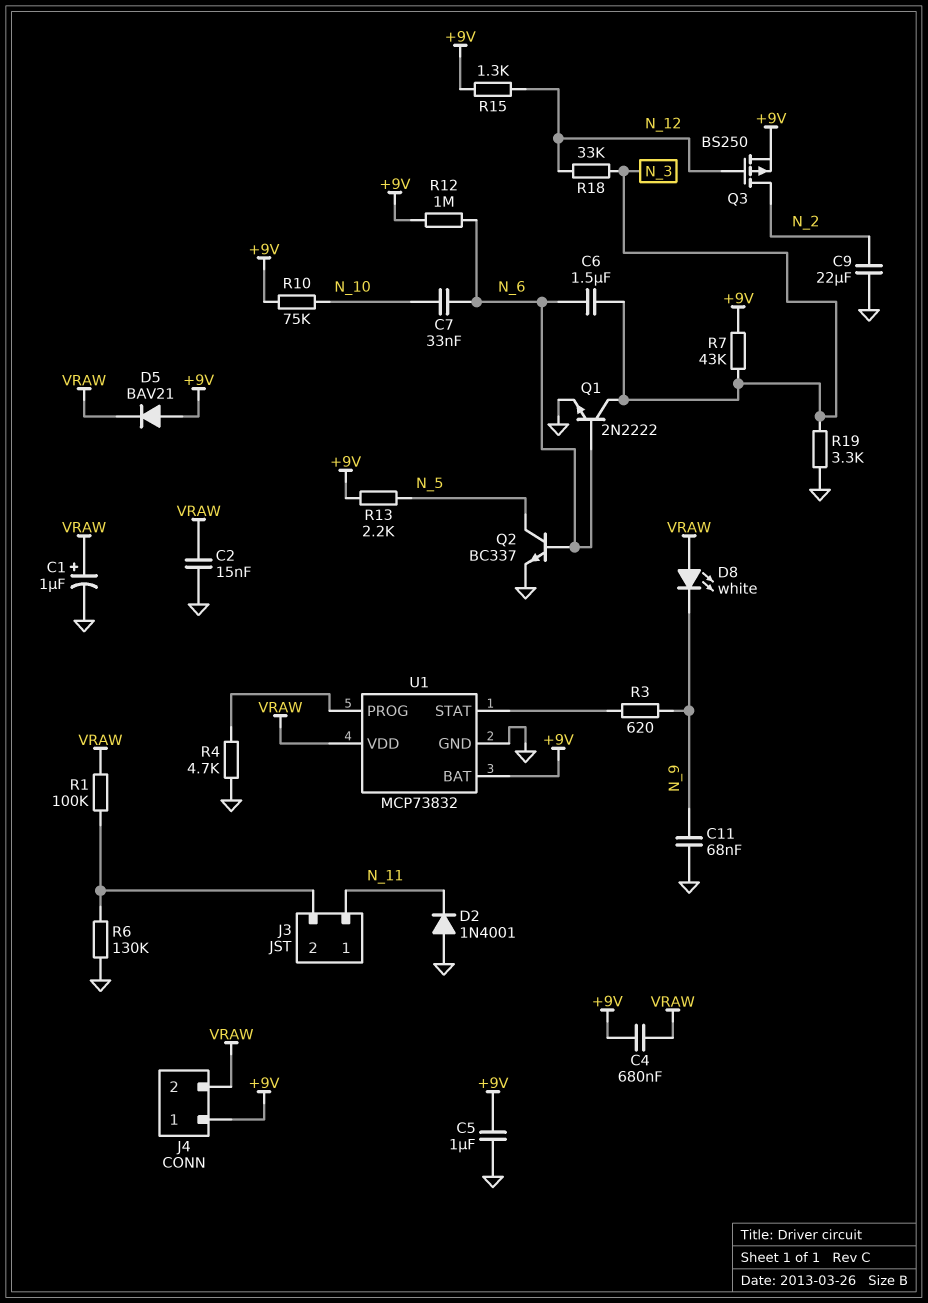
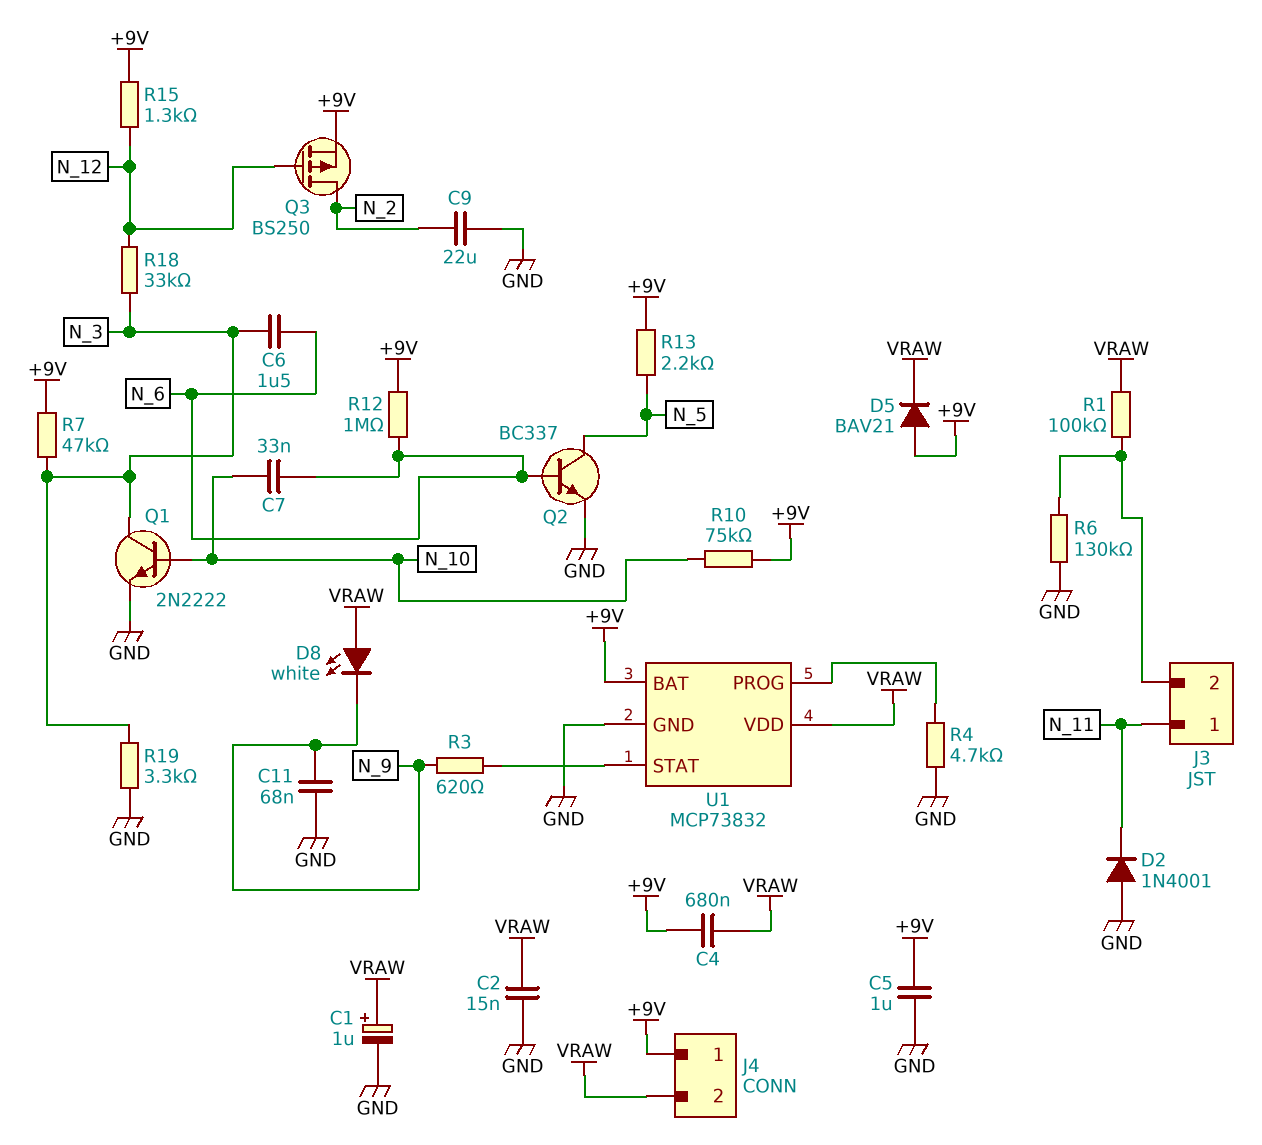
Q1: NPN 2N2222 (B N_6, C N_3, E GND) -> NPN 2N2222 (B N_10, C N_3, E GND)
R7: 43k (+9V, N_3) -> 47k (+9V, N_3)

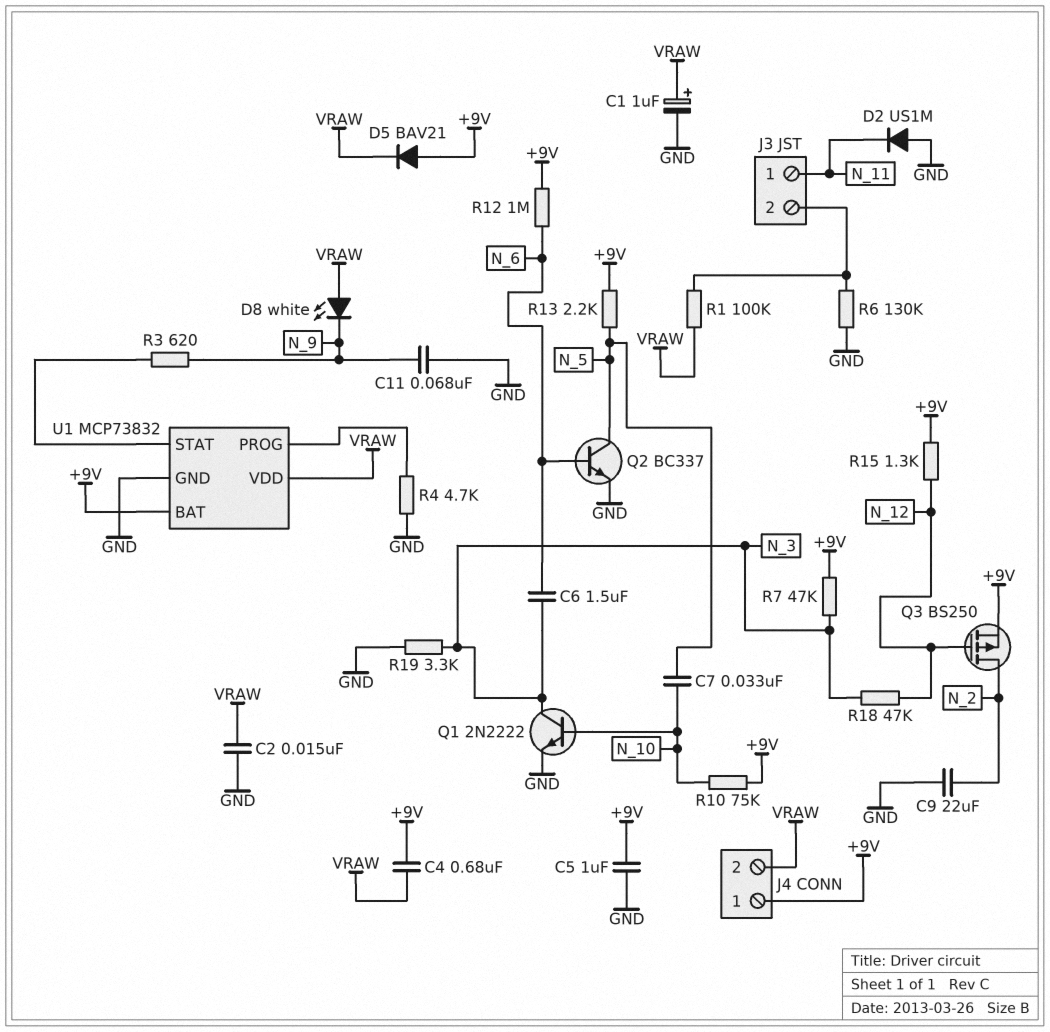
C7: 33nF (N_6, N_10) -> 33nF (N_5, N_10)
D2: diode 1N4001 (A GND, K N_11) -> diode US1M (A GND, K N_11)
R18: 33k (N_3, N_12) -> 47k (N_3, N_12)

